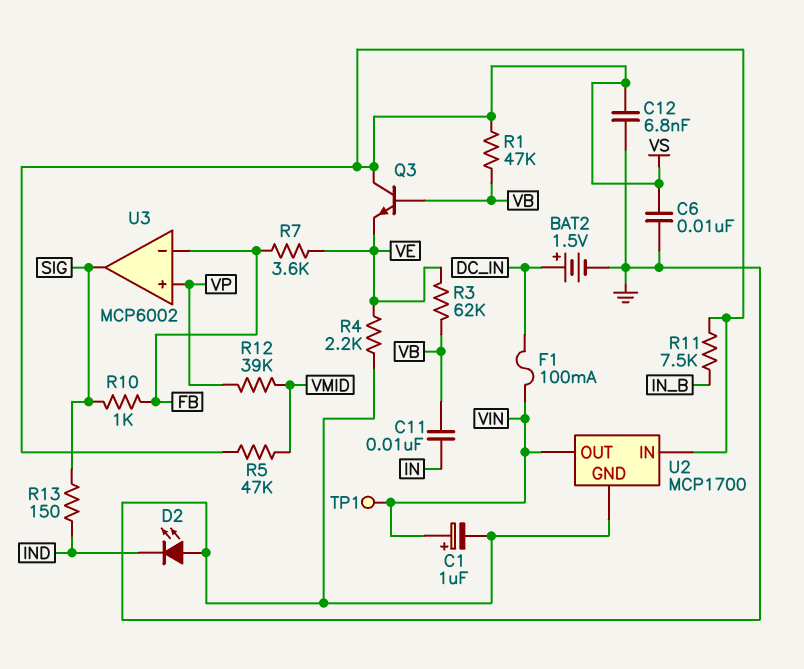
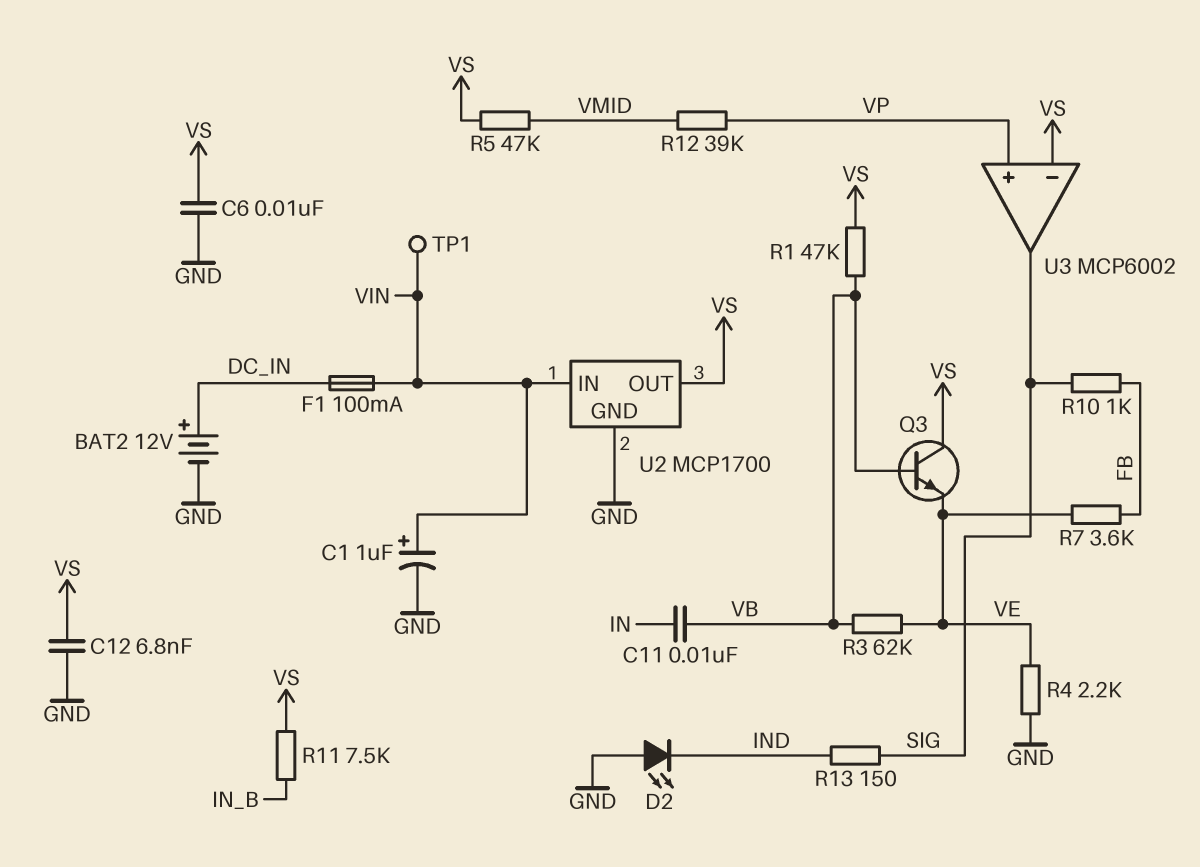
BAT2: 1.5V (plus DC_IN, minus GND) -> 12V (plus DC_IN, minus GND)
U2 pin IN: VS -> VIN
U2 pin OUT: VIN -> VS
U3 pin in-: FB -> VS

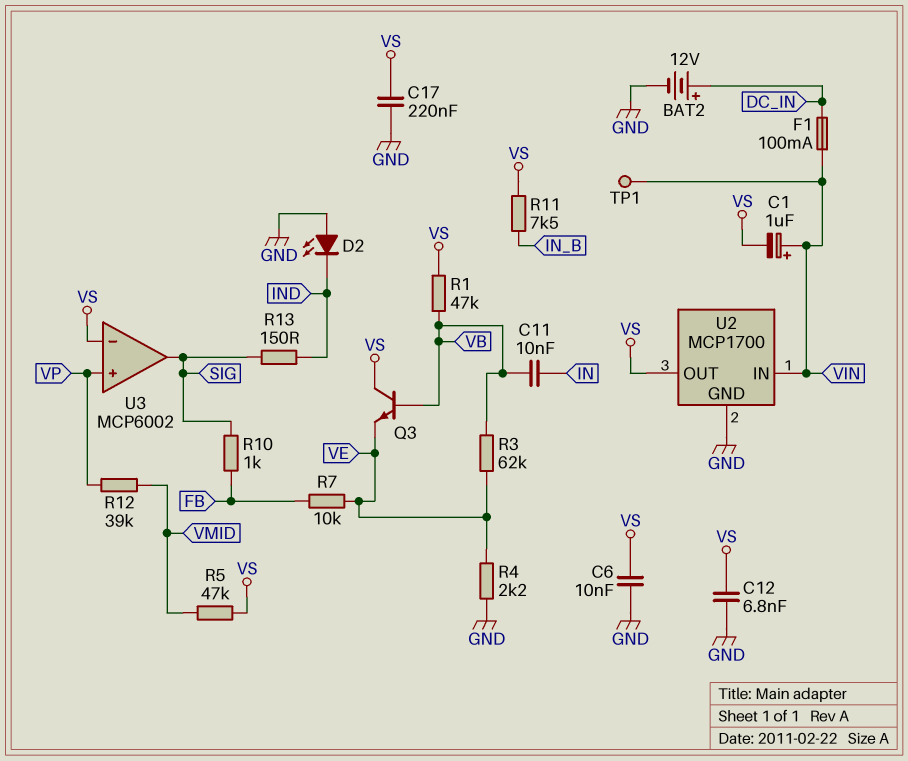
C1: 1uF (plus VIN, minus GND) -> 1uF (plus VIN, minus VS)
C17: none -> 220nF (GND, VS)
R7: 3.6k (FB, VE) -> 10k (FB, VE)

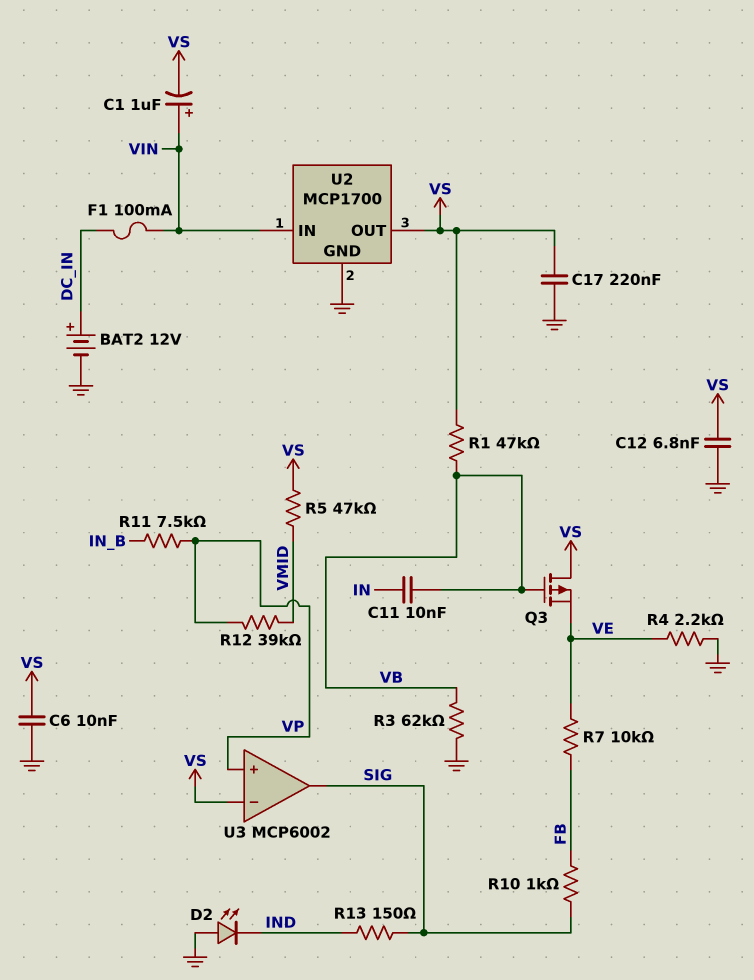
Q3: NPN (B VB, C VS, E VE) -> PMOS (G VB, D VS, S VE)
R3: 62k (VB, VE) -> 62k (GND, VB)
R11: 7.5k (IN_B, VS) -> 7.5k (IN_B, VP)
TP1: test point (VIN) -> none

